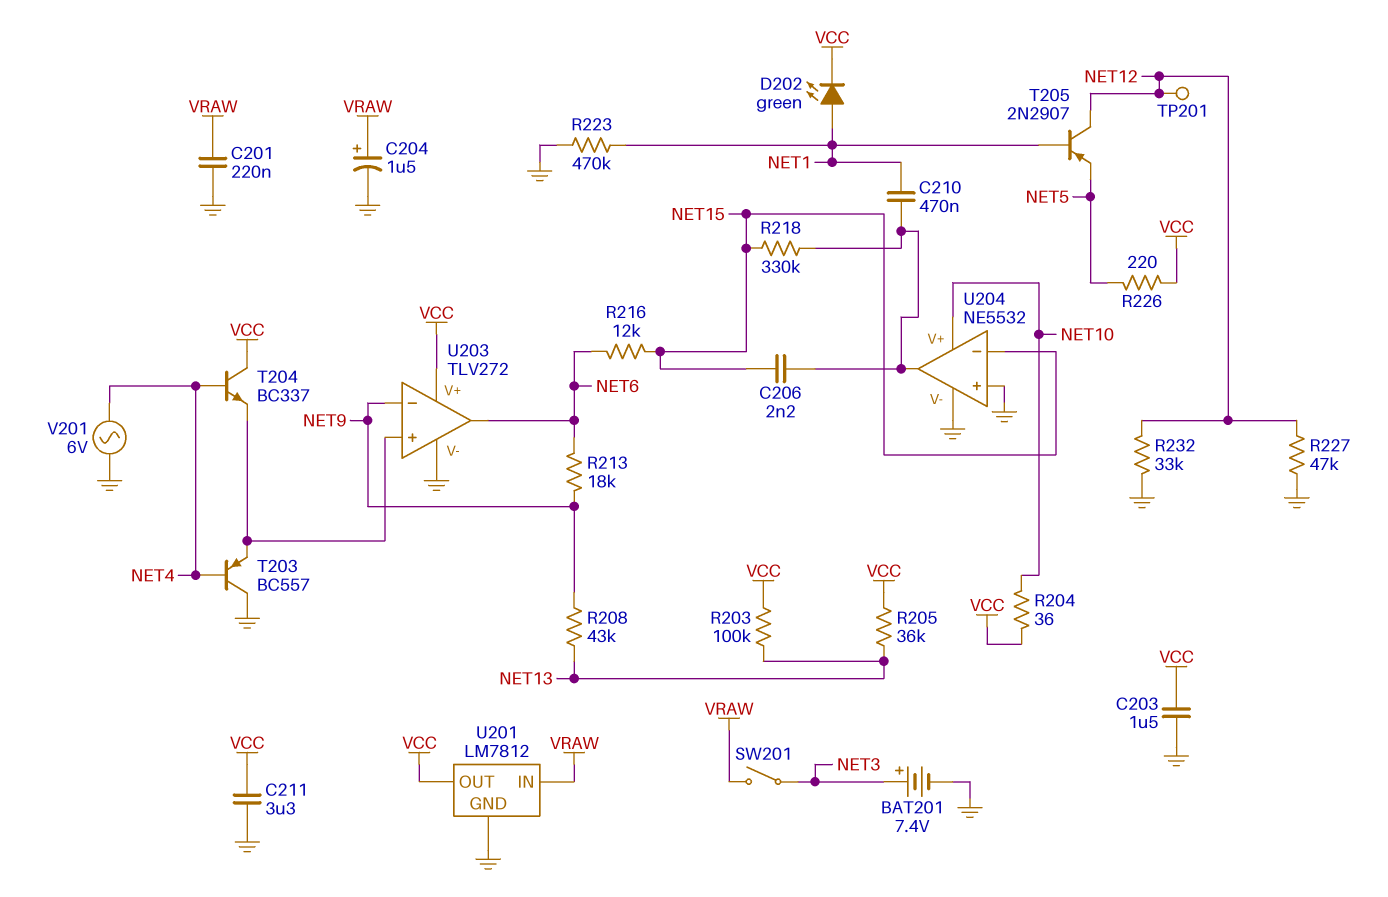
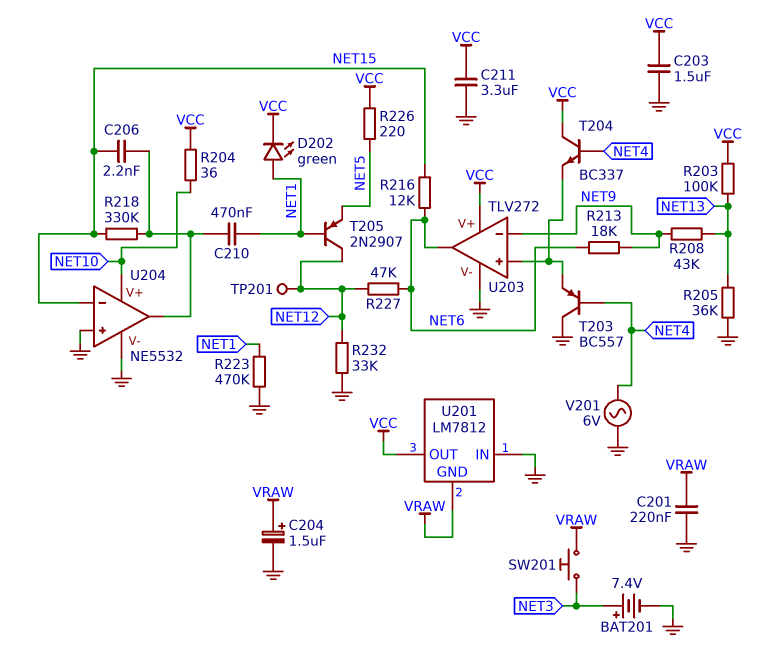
R205: 36k (NET13, VCC) -> 36k (GND, NET13)
R227: 47k (GND, NET12) -> 47k (NET6, NET12)
SW201: switch (NET3, VRAW) -> button (NET3, VRAW)
U201 pin GND: GND -> VRAW
U201 pin IN: VRAW -> GND

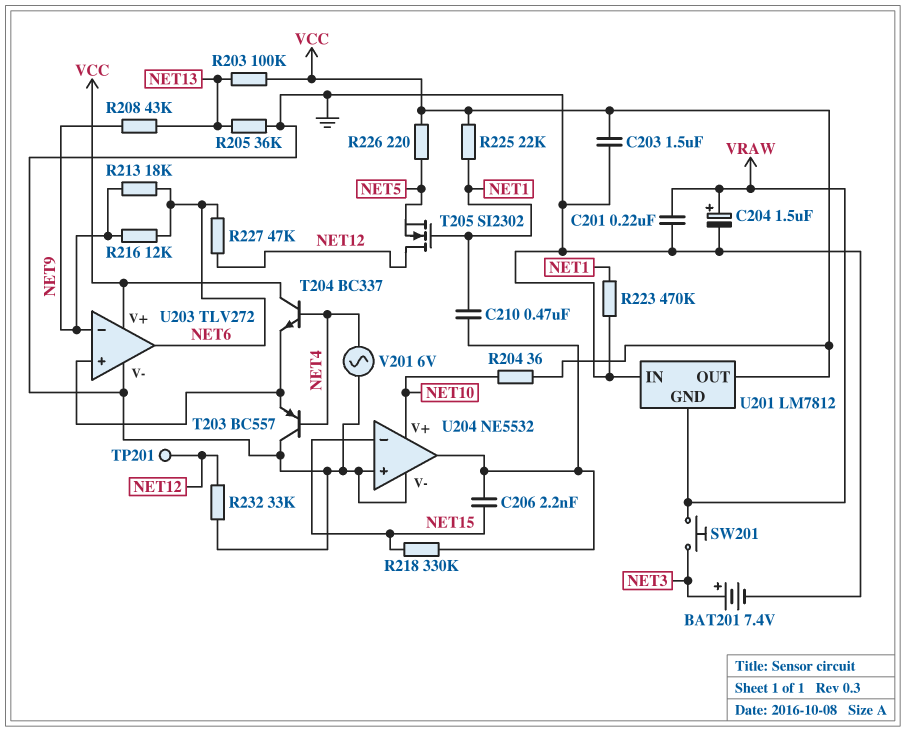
C211: 3.3uF (GND, VCC) -> none
D202: LED green (A NET1, K VCC) -> none
R216: 12k (NET6, NET15) -> 12k (NET6, NET9)
R225: none -> 22k (NET1, VCC)
T205: PNP 2N2907 (B NET1, C NET12, E NET5) -> NMOS SI2302 (G NET1, D NET12, S NET5)

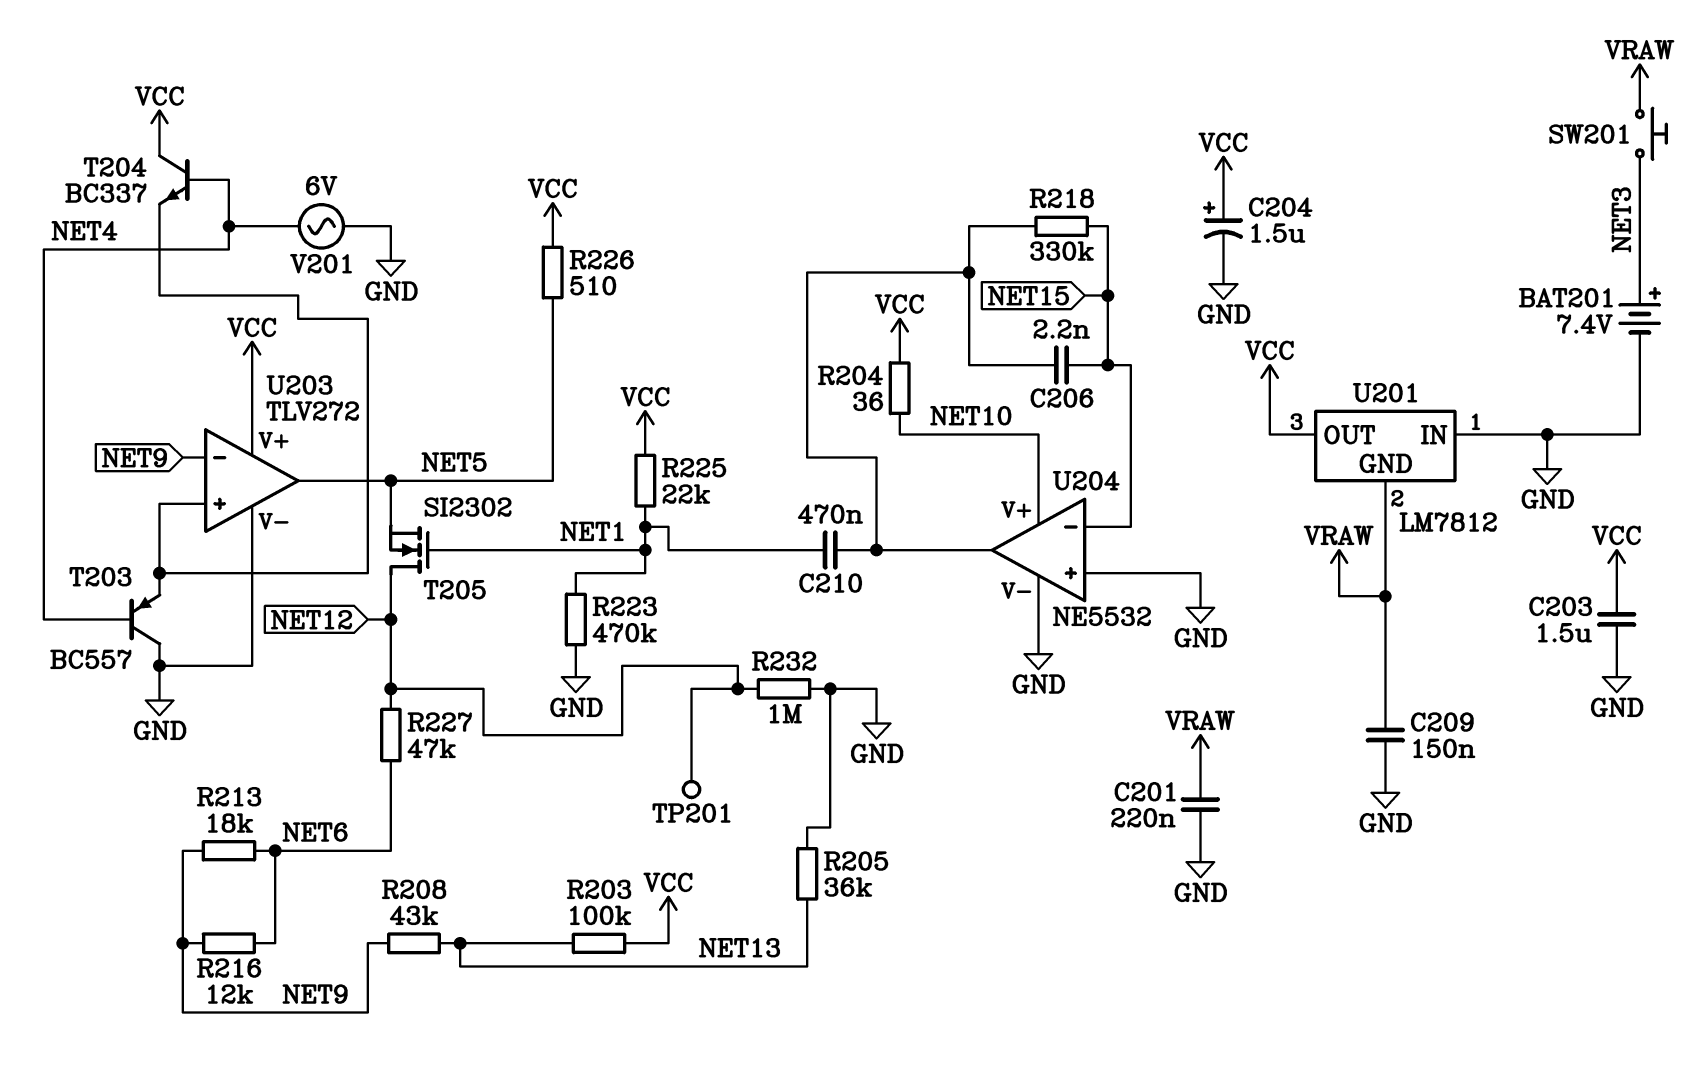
C204: 1.5uF (plus VRAW, minus GND) -> 1.5uF (plus VCC, minus GND)
C209: none -> 150nF (GND, VRAW)
R226: 220 (NET5, VCC) -> 510 (NET5, VCC)
R232: 33k (GND, NET12) -> 1M (GND, NET12)
U203 pin out: NET6 -> NET5

